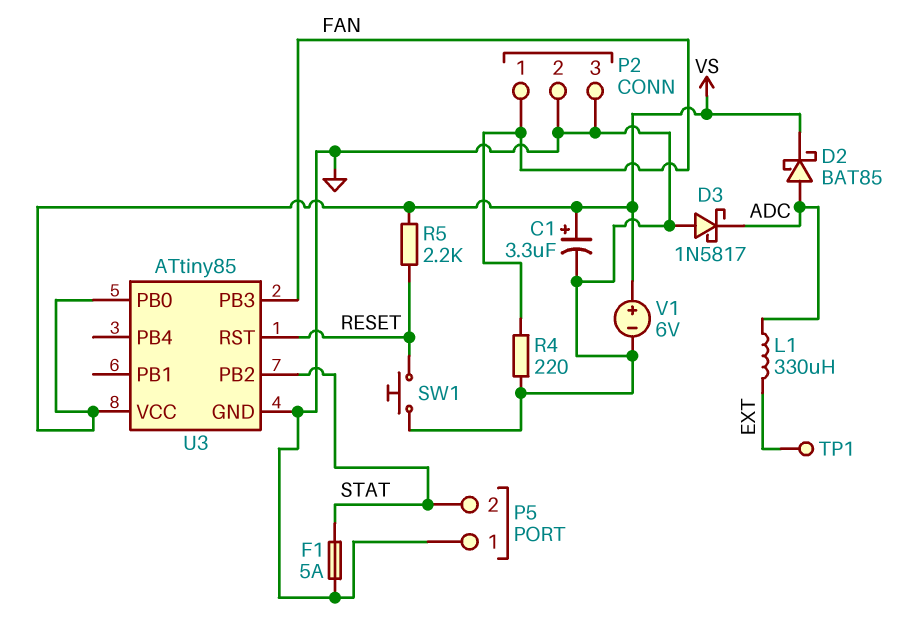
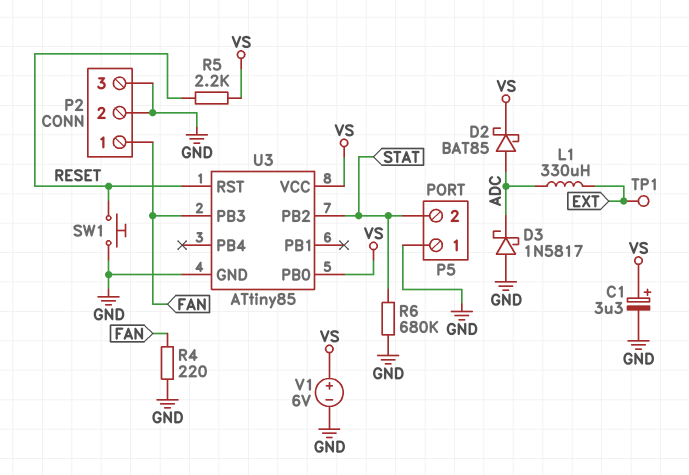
F1: 5A (GND, STAT) -> none
R6: none -> 680k (GND, STAT)

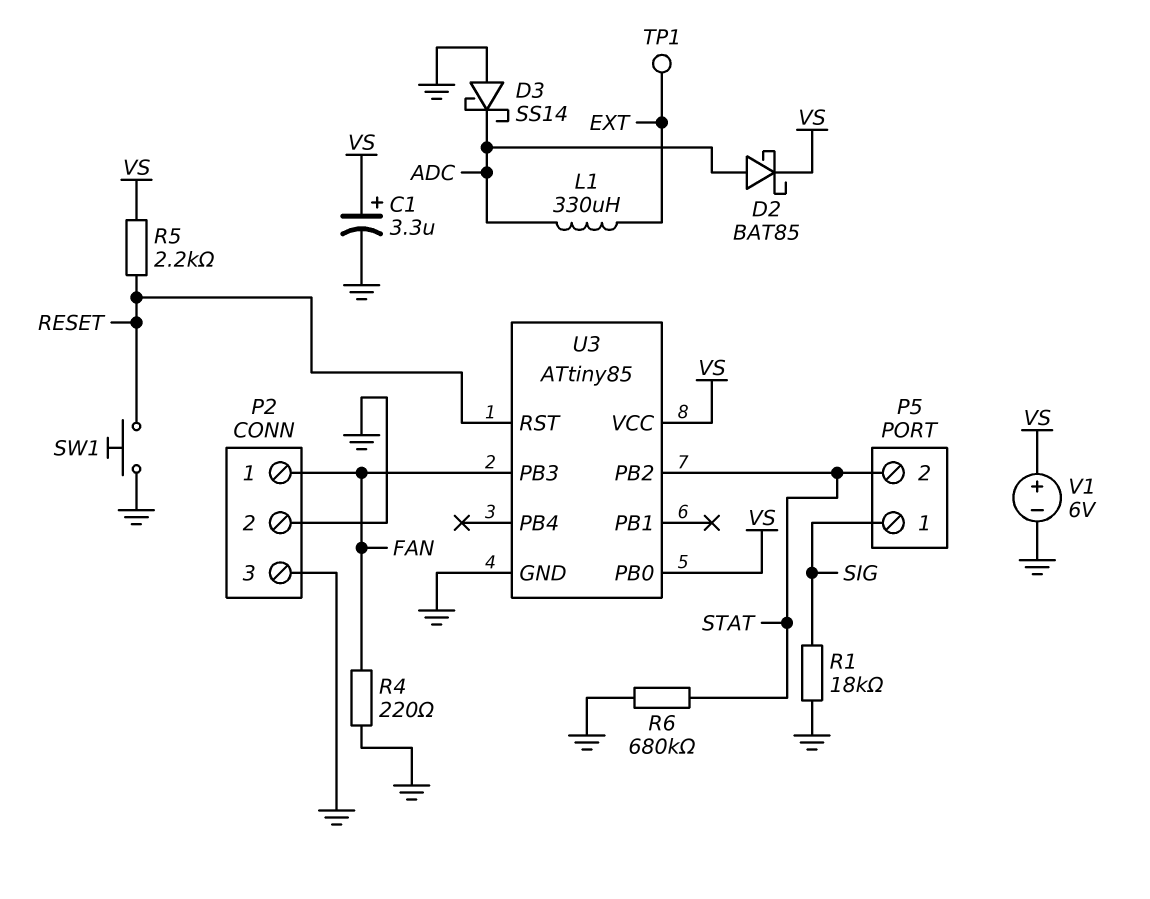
D3: schottky 1N5817 (A GND, K ADC) -> schottky SS14 (A GND, K ADC)
P5 pin 1: GND -> SIG
R1: none -> 18k (GND, SIG)

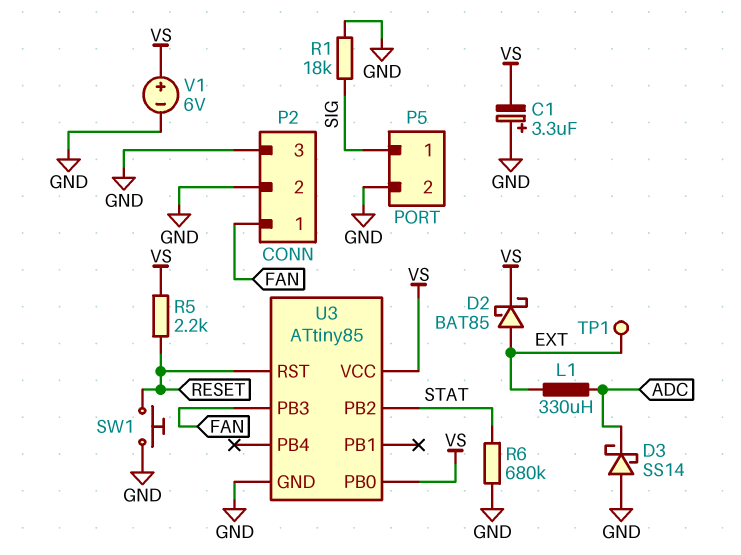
C1: 3.3uF (plus VS, minus GND) -> 3.3uF (plus GND, minus VS)
D2: schottky BAT85 (A ADC, K VS) -> schottky BAT85 (A EXT, K VS)
P5 pin 2: STAT -> GND
R4: 220 (FAN, GND) -> none

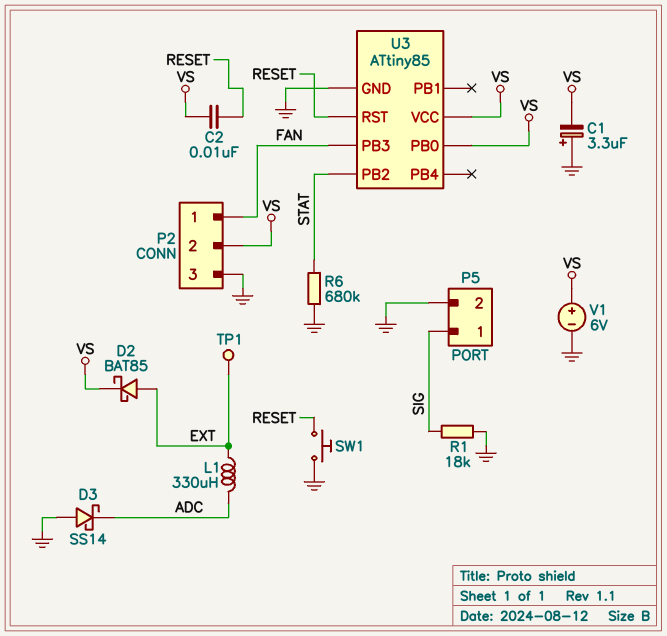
C2: none -> 10nF (RESET, VS)
P2 pin 2: GND -> VS
R5: 2.2k (RESET, VS) -> none

